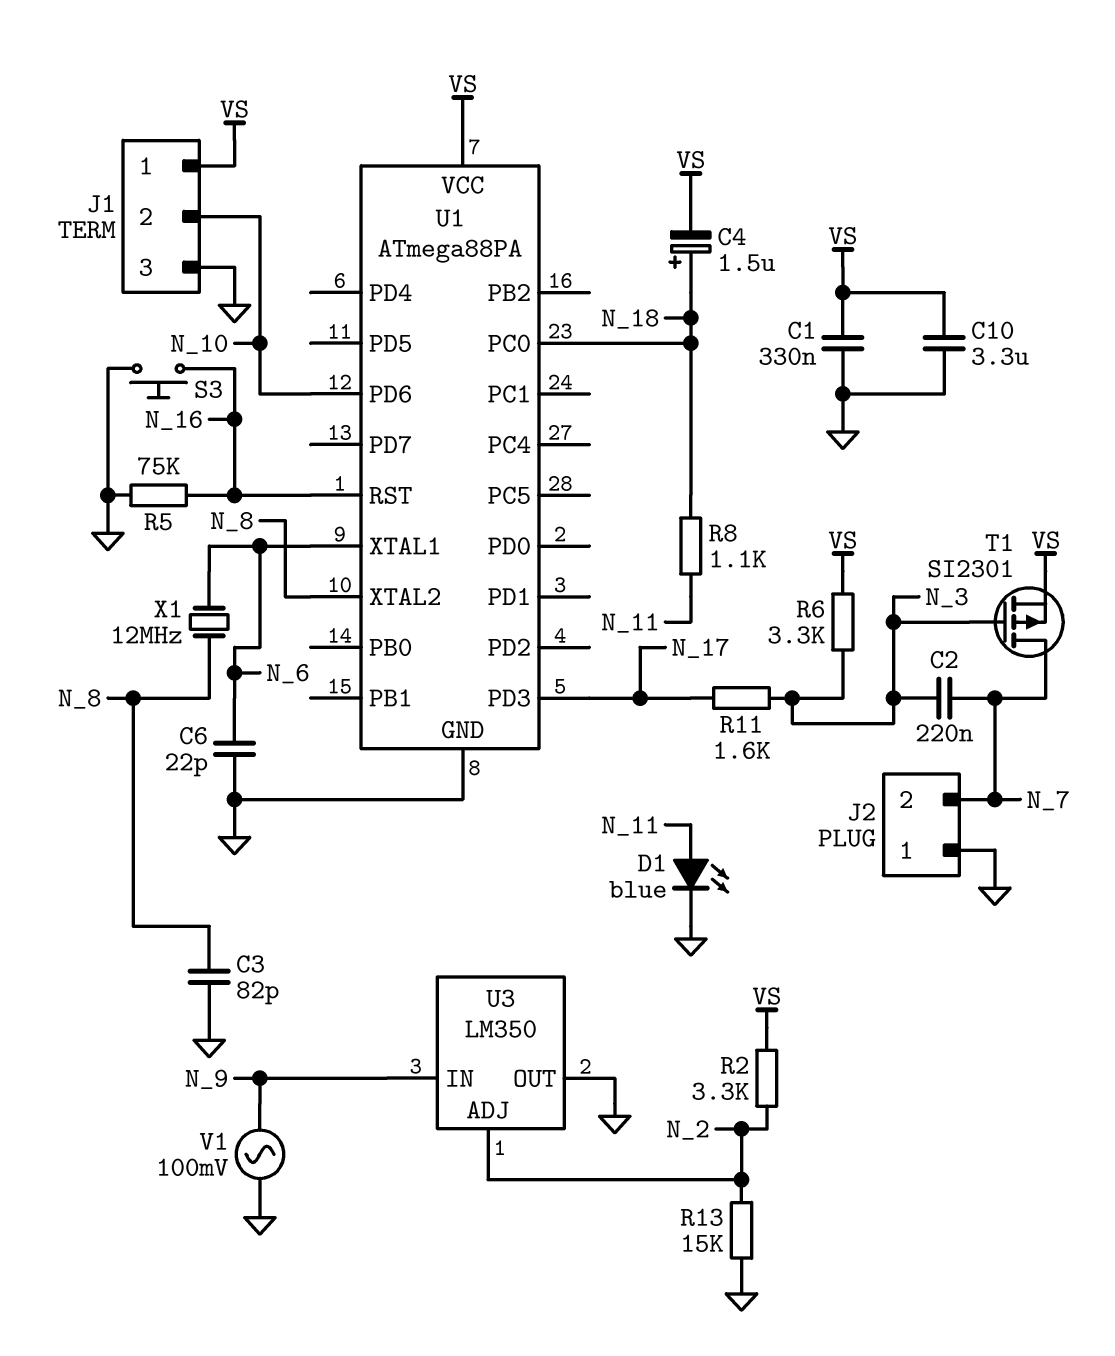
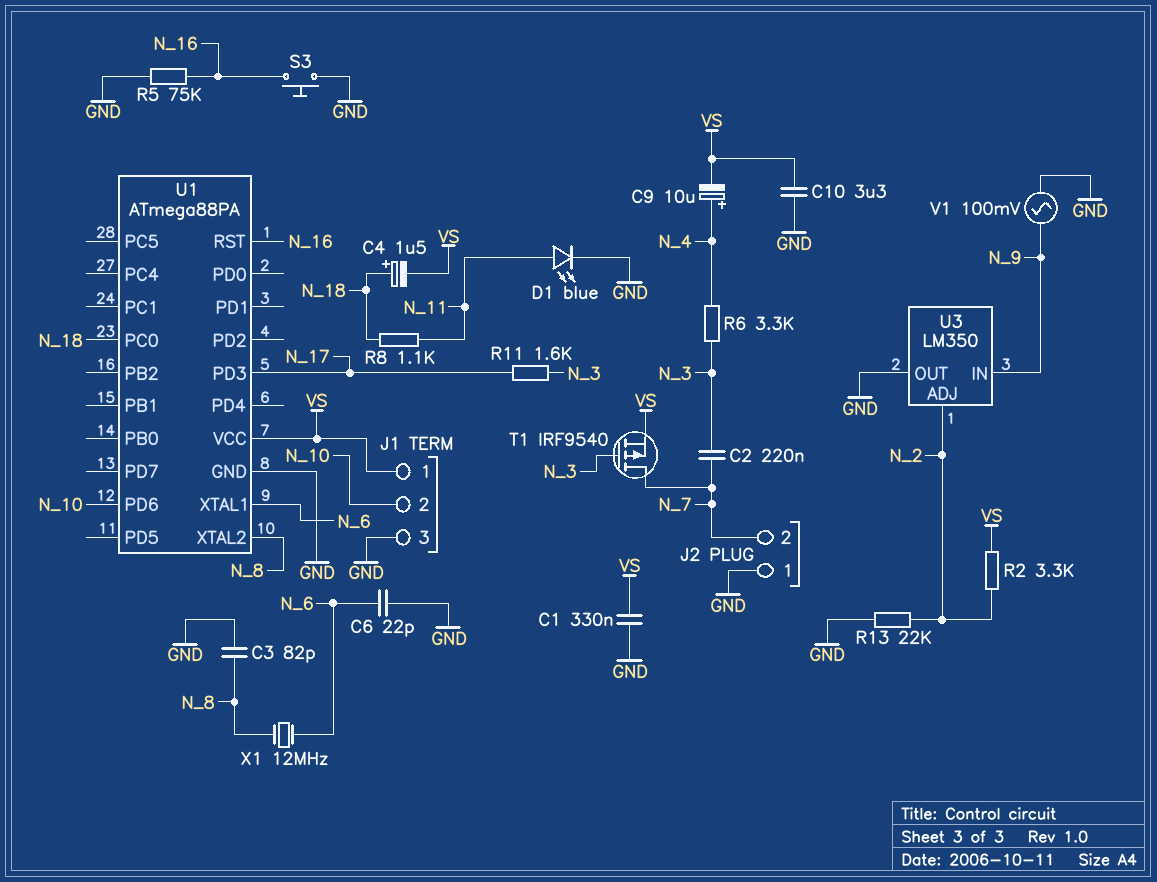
C9: none -> 10uF (plus N_4, minus VS)
R6: 3.3k (N_3, VS) -> 3.3k (N_3, N_4)
R13: 15k (GND, N_2) -> 22k (GND, N_2)
T1: PMOS SI2301 (G N_3, D N_7, S VS) -> PMOS IRF9540 (G N_3, D N_7, S VS)

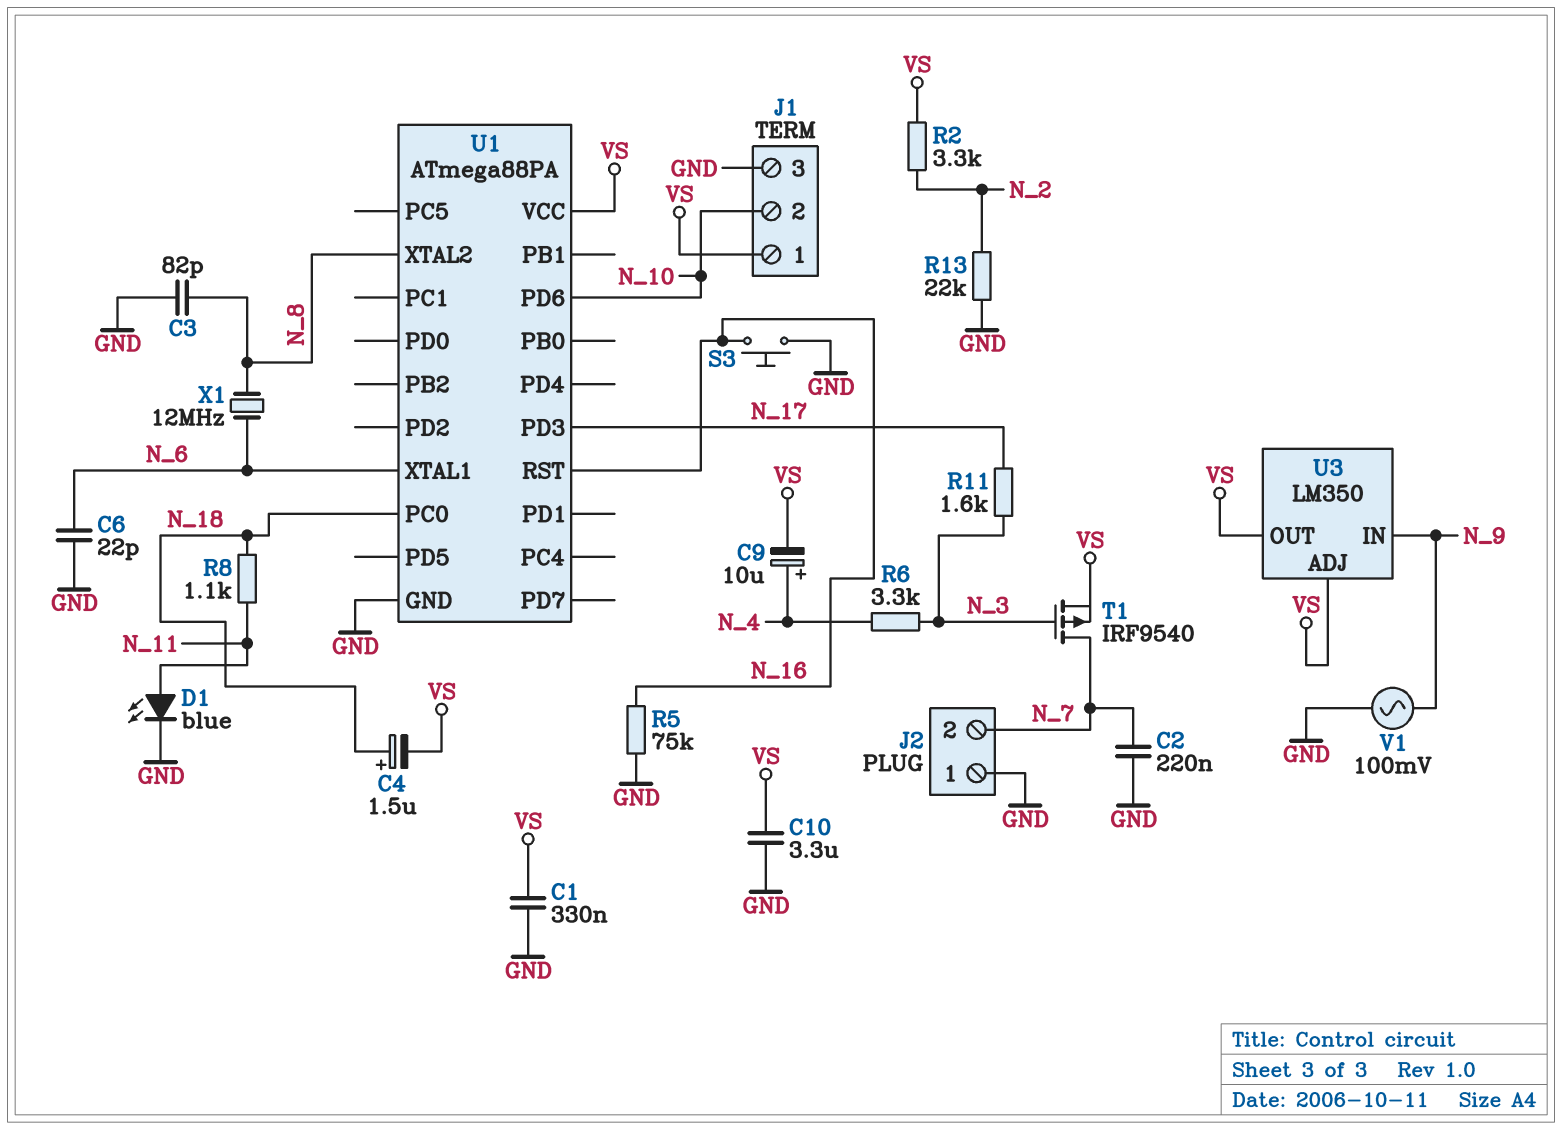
C2: 220nF (N_3, N_7) -> 220nF (GND, N_7)
U3 pin ADJ: N_2 -> VS
U3 pin OUT: GND -> VS

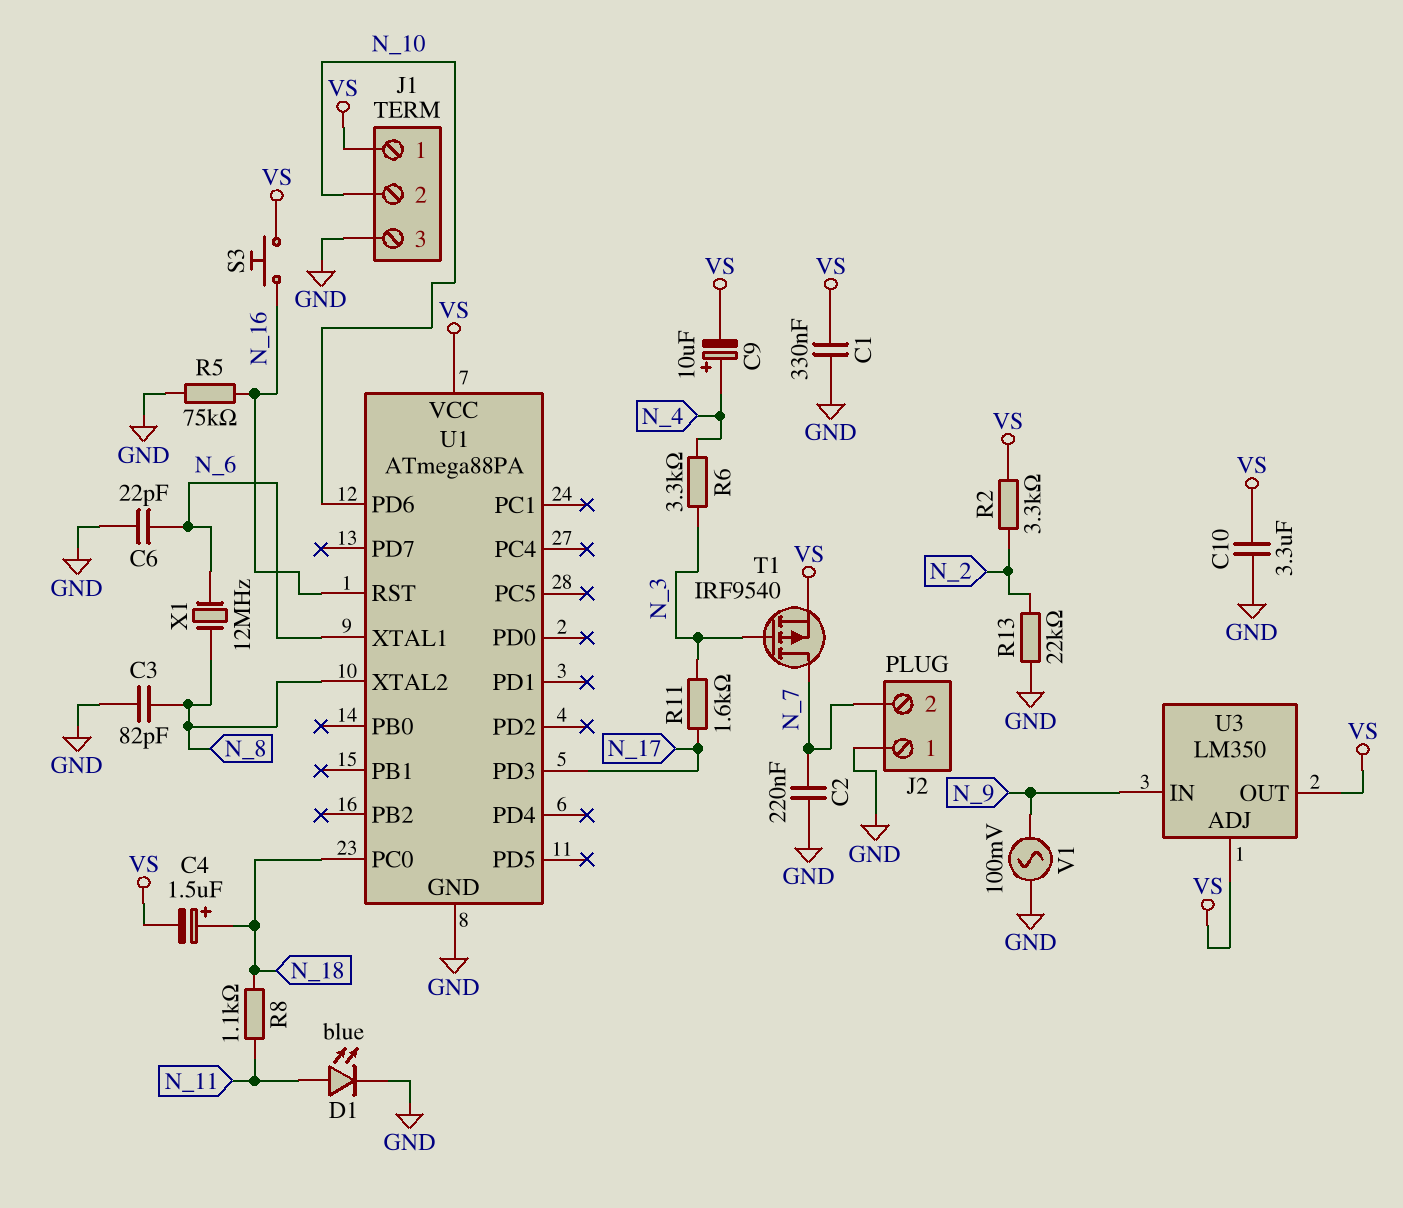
S3: button (GND, N_16) -> button (N_16, VS)

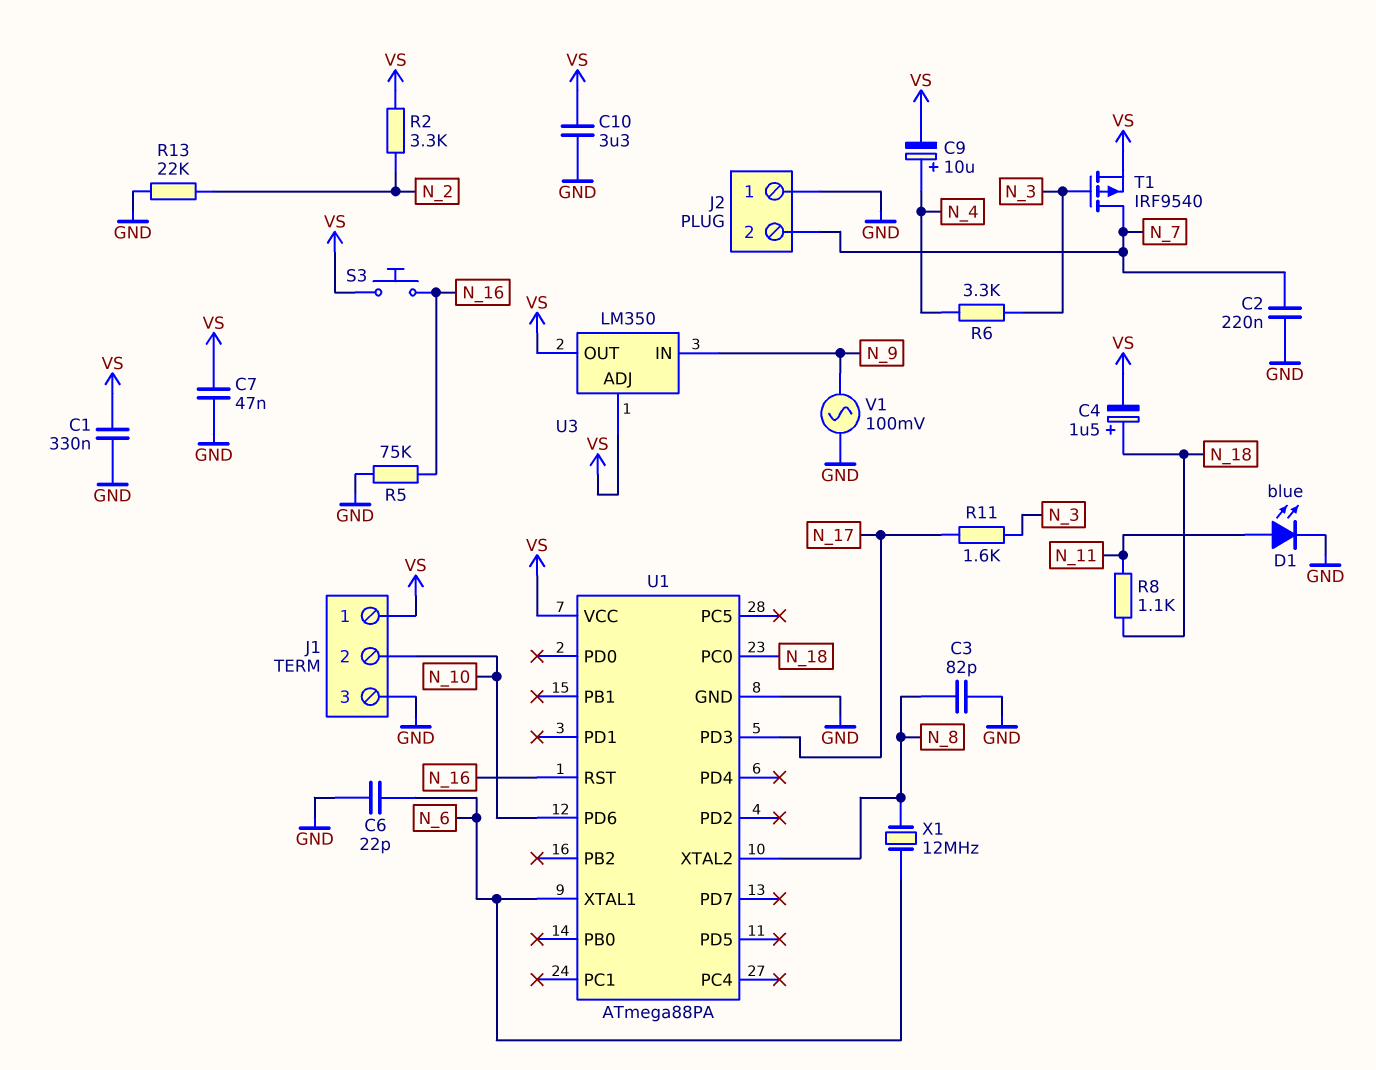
C7: none -> 47nF (GND, VS)

